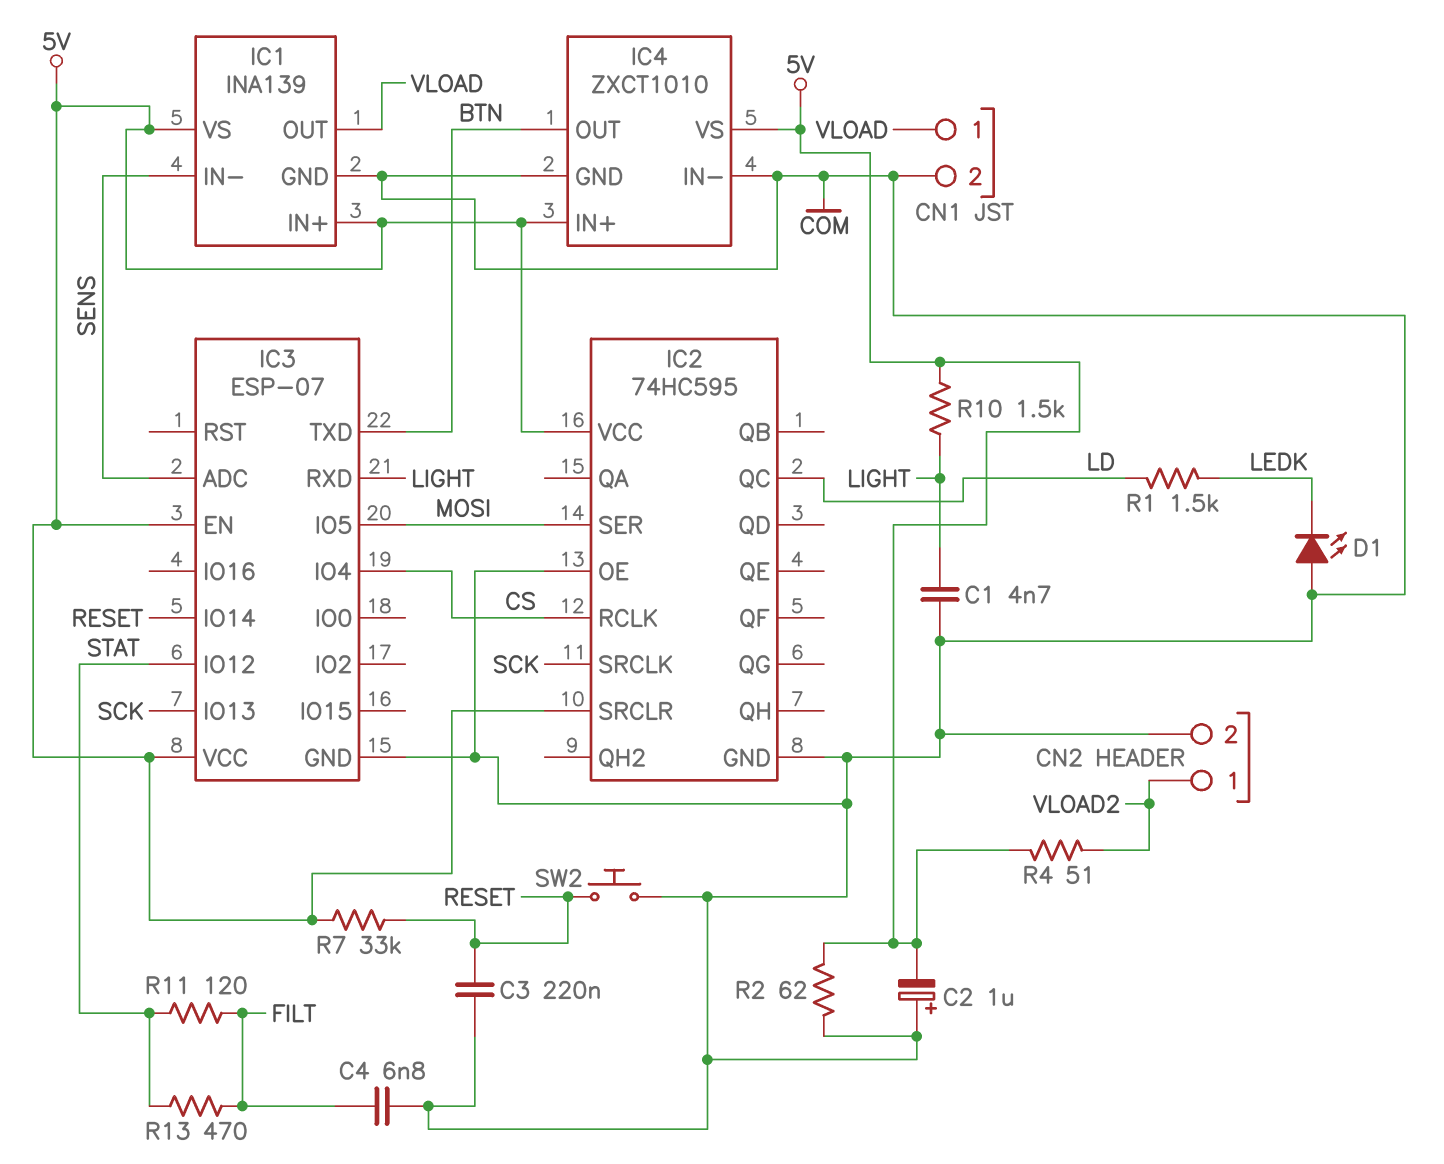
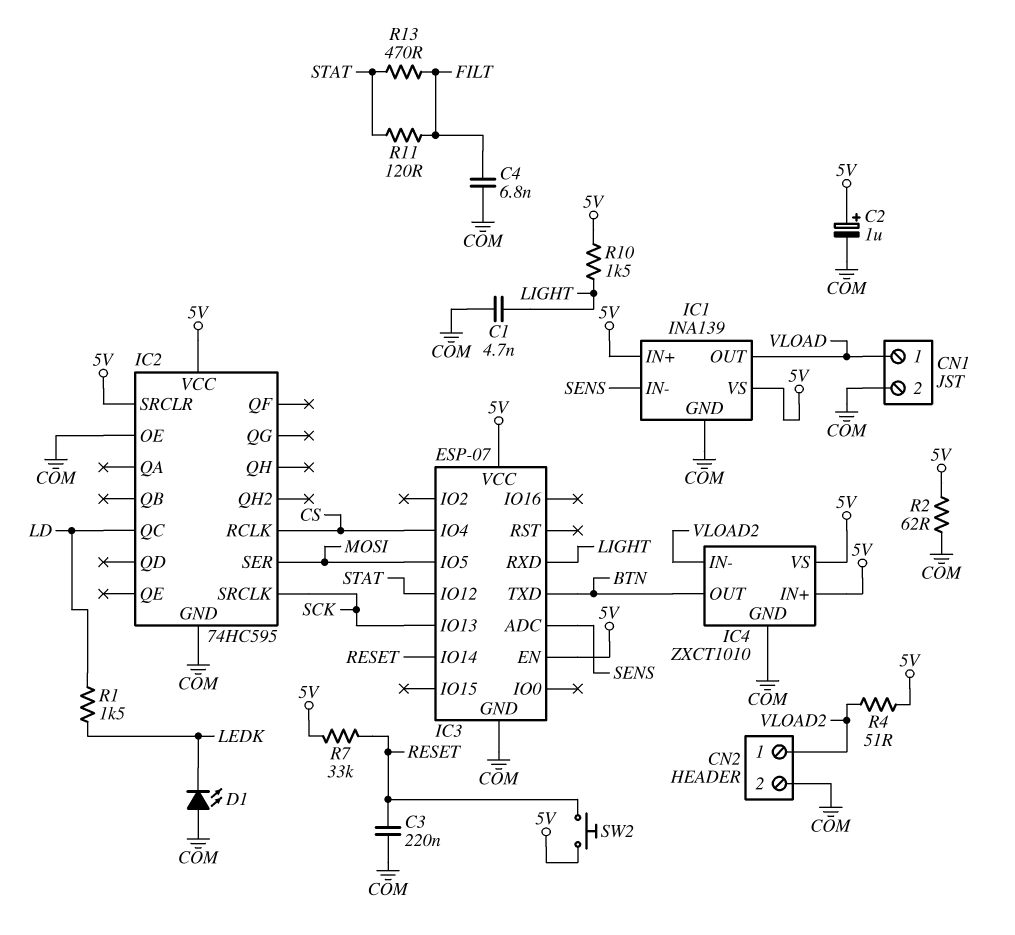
C2: 1uF (plus COM, minus 5V) -> 1uF (plus 5V, minus COM)
IC4 pin IN-: COM -> VLOAD2
SW2: button (COM, RESET) -> button (5V, RESET)

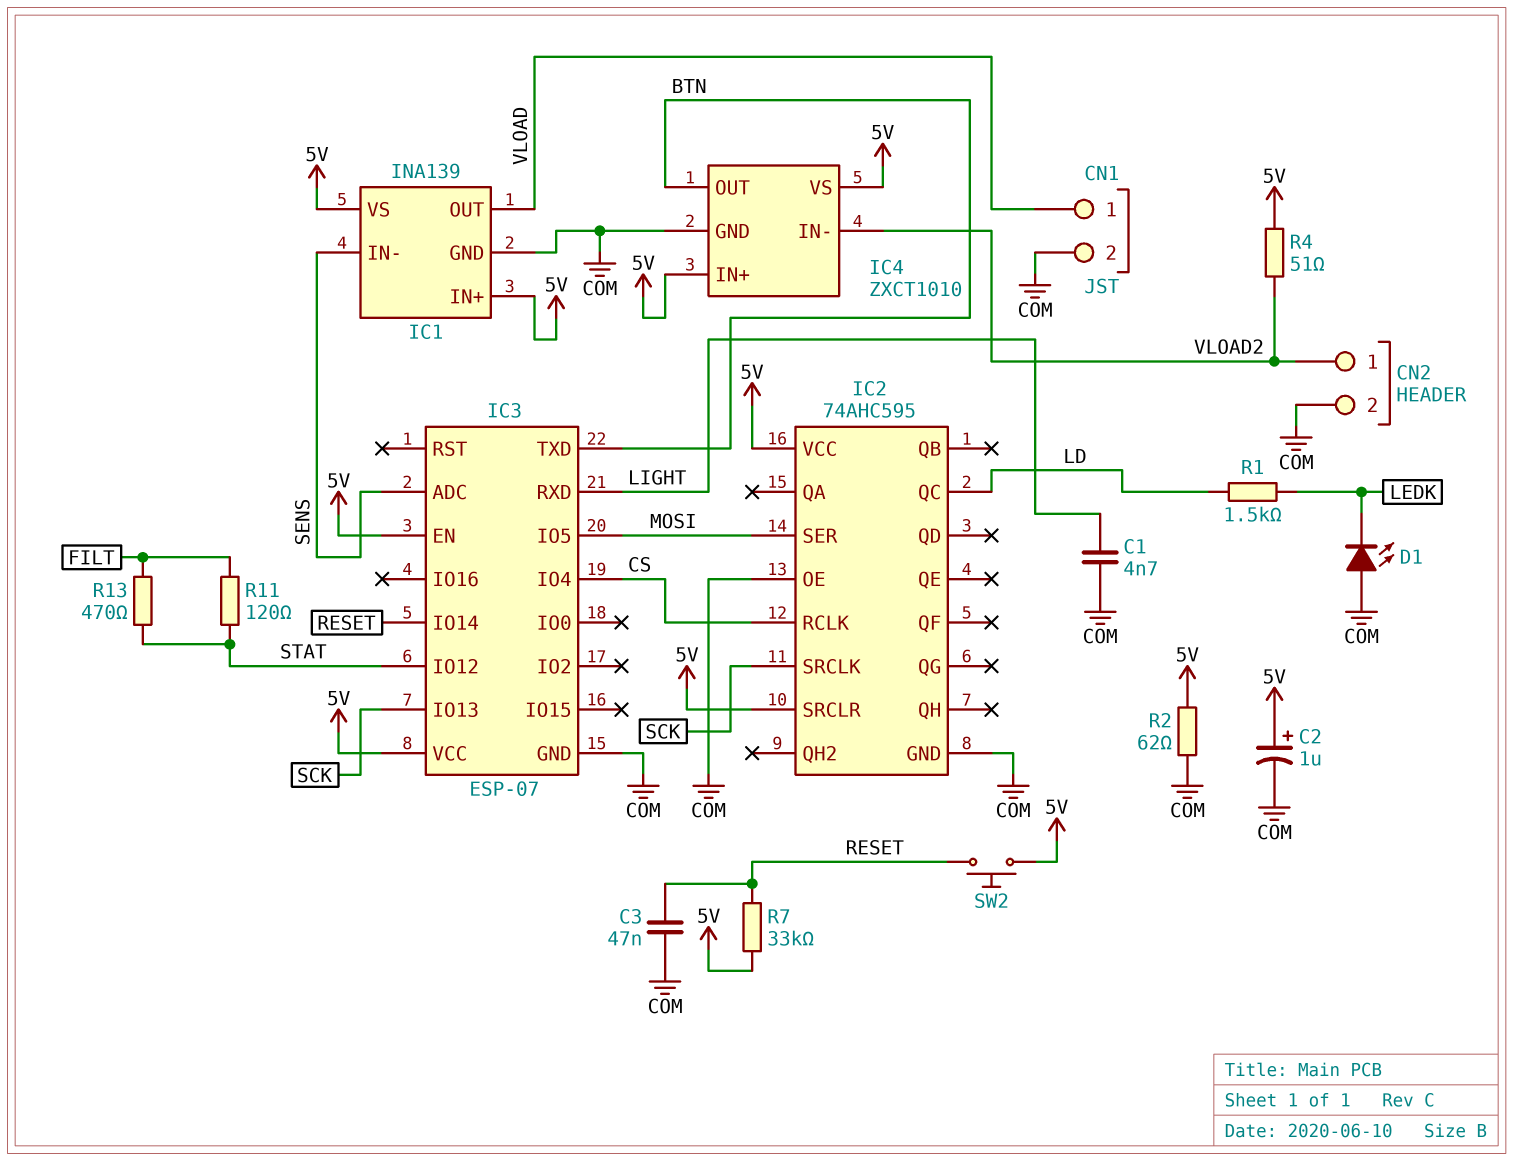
C3: 220nF (COM, RESET) -> 47nF (COM, RESET)
C4: 6.8nF (COM, FILT) -> none
IC2: 74HC595 -> 74AHC595
R10: 1.5k (5V, LIGHT) -> none

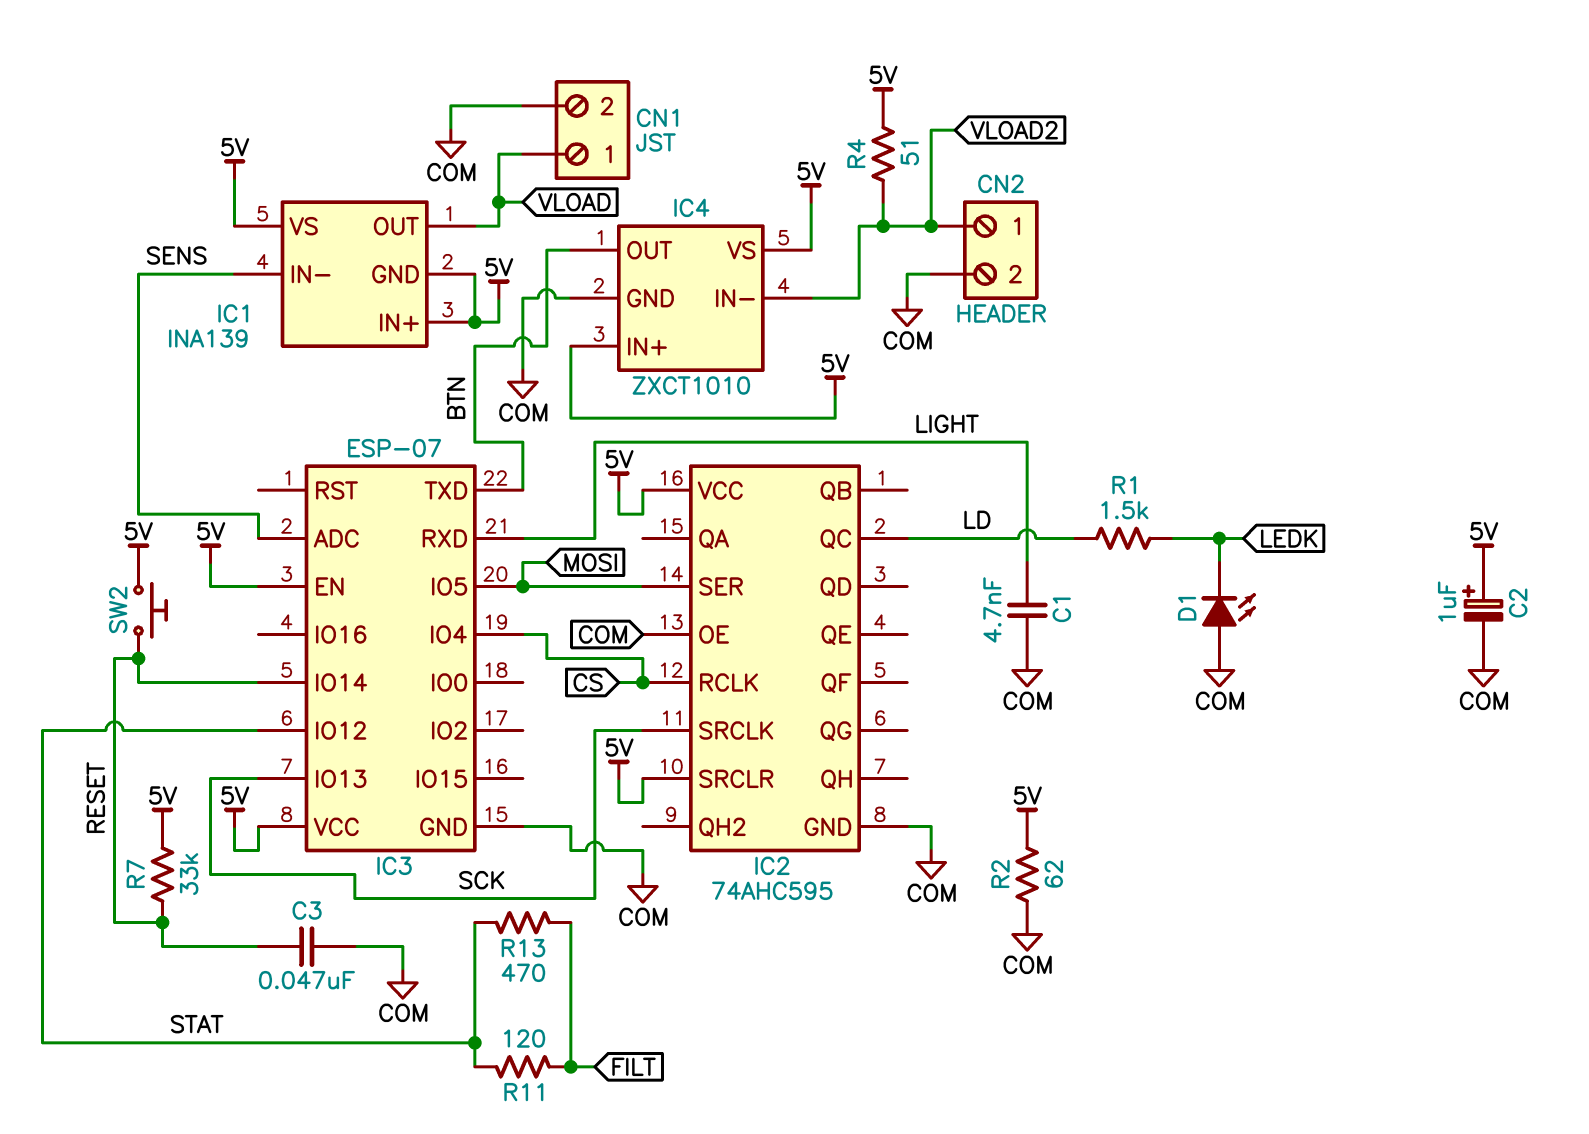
IC1 pin GND: COM -> 5V

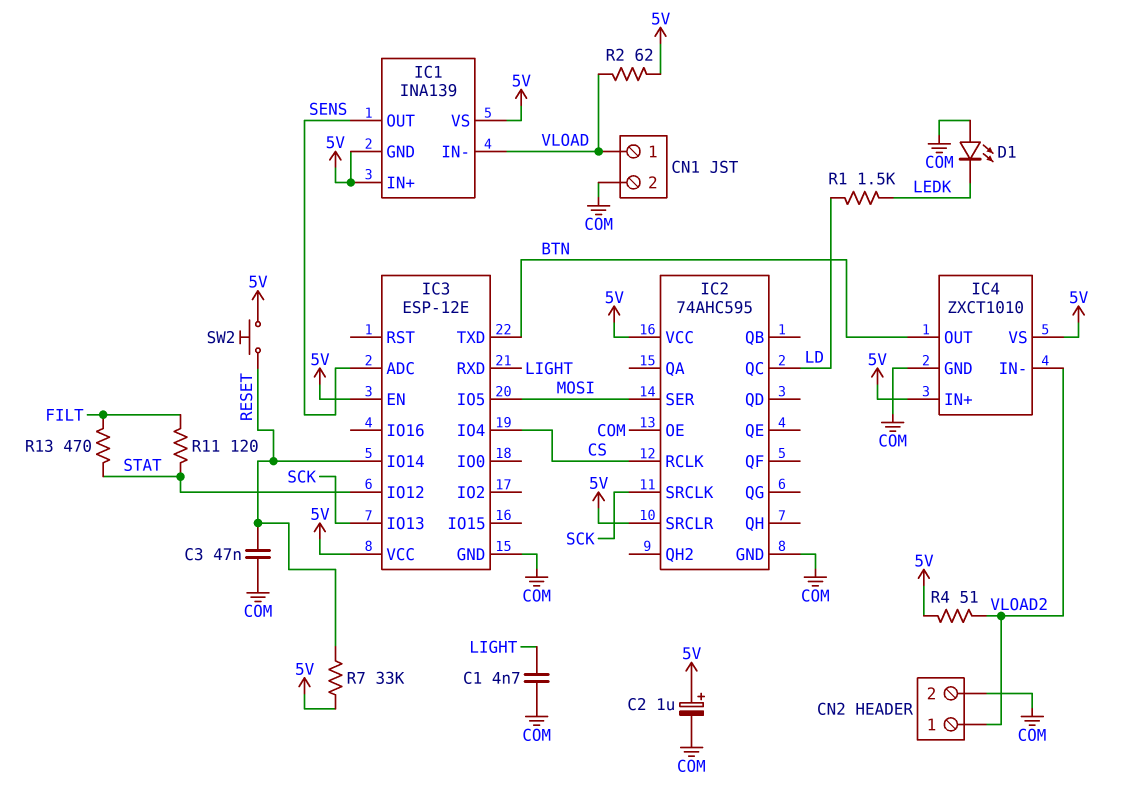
IC1 pin IN-: SENS -> VLOAD
IC1 pin OUT: VLOAD -> SENS
IC3: ESP-07 -> ESP-12E
R2: 62 (5V, COM) -> 62 (5V, VLOAD)

